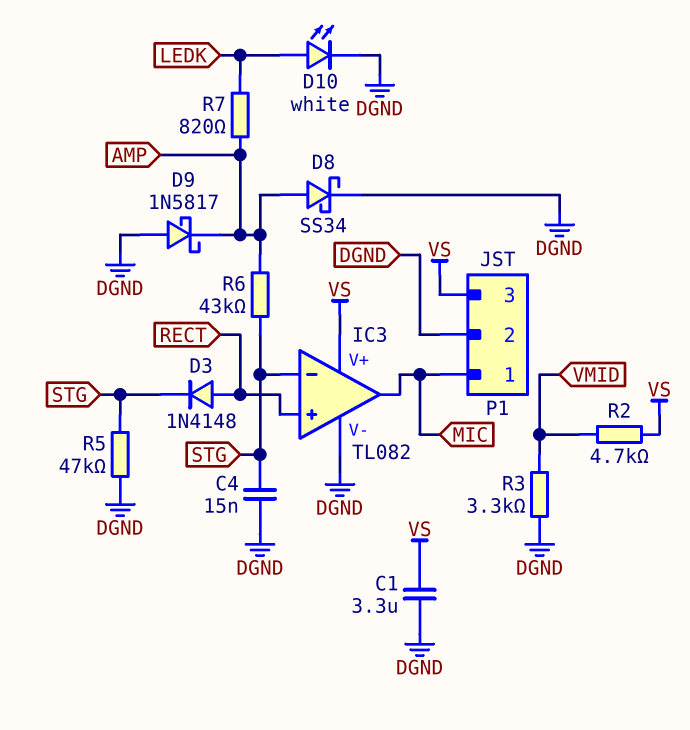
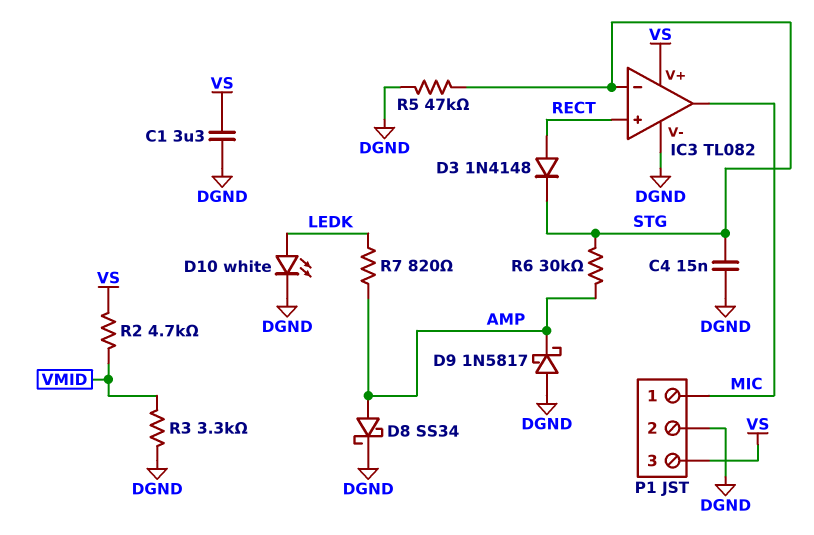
R6: 43k (AMP, STG) -> 30k (AMP, STG)

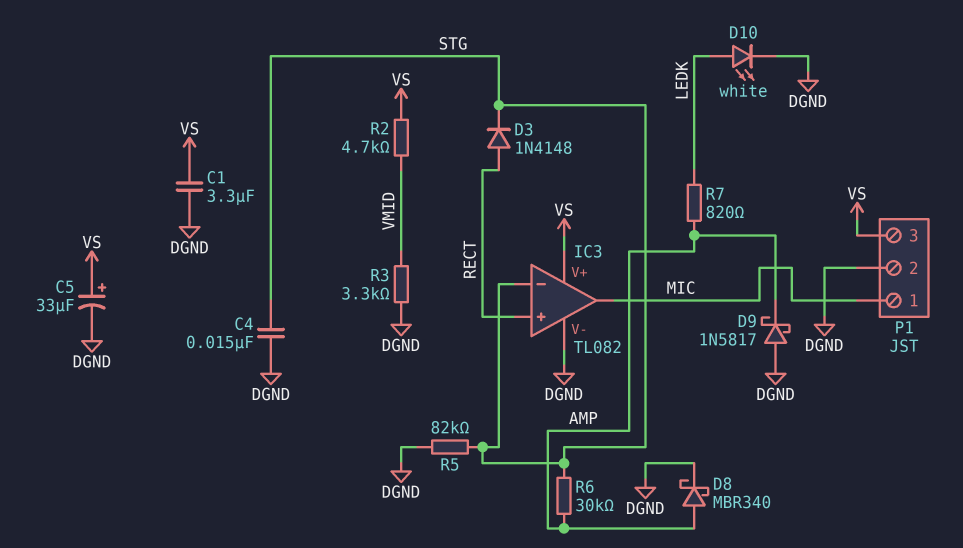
C5: none -> 33uF (plus VS, minus DGND)
D8: schottky SS34 (A AMP, K DGND) -> schottky MBR340 (A AMP, K DGND)
R5: 47k (DGND, STG) -> 82k (DGND, STG)

